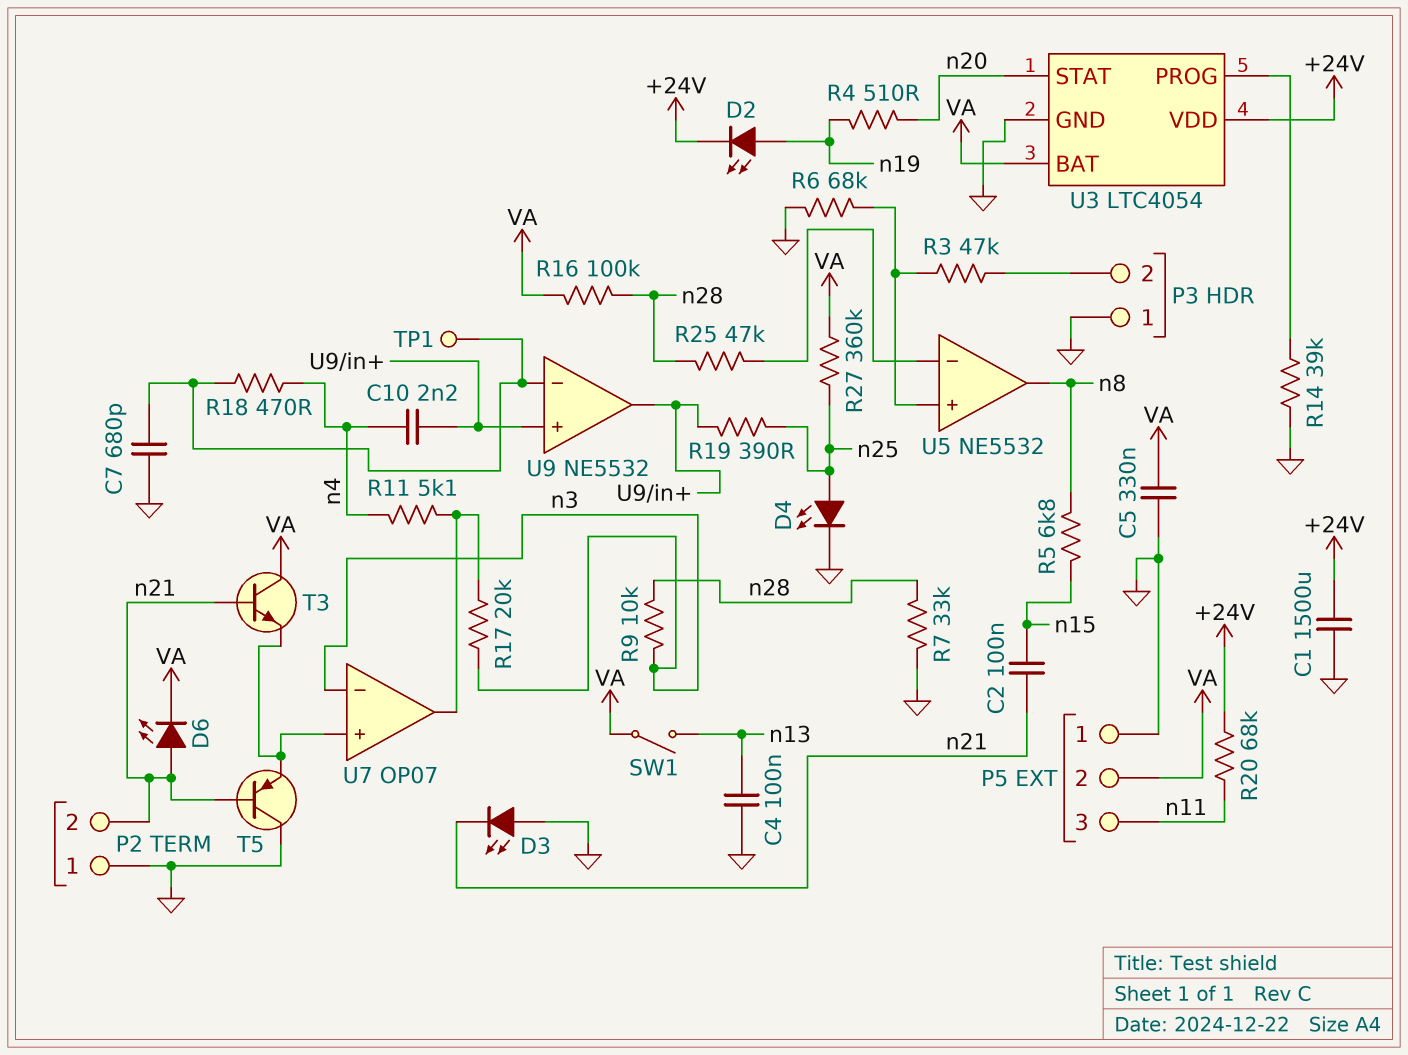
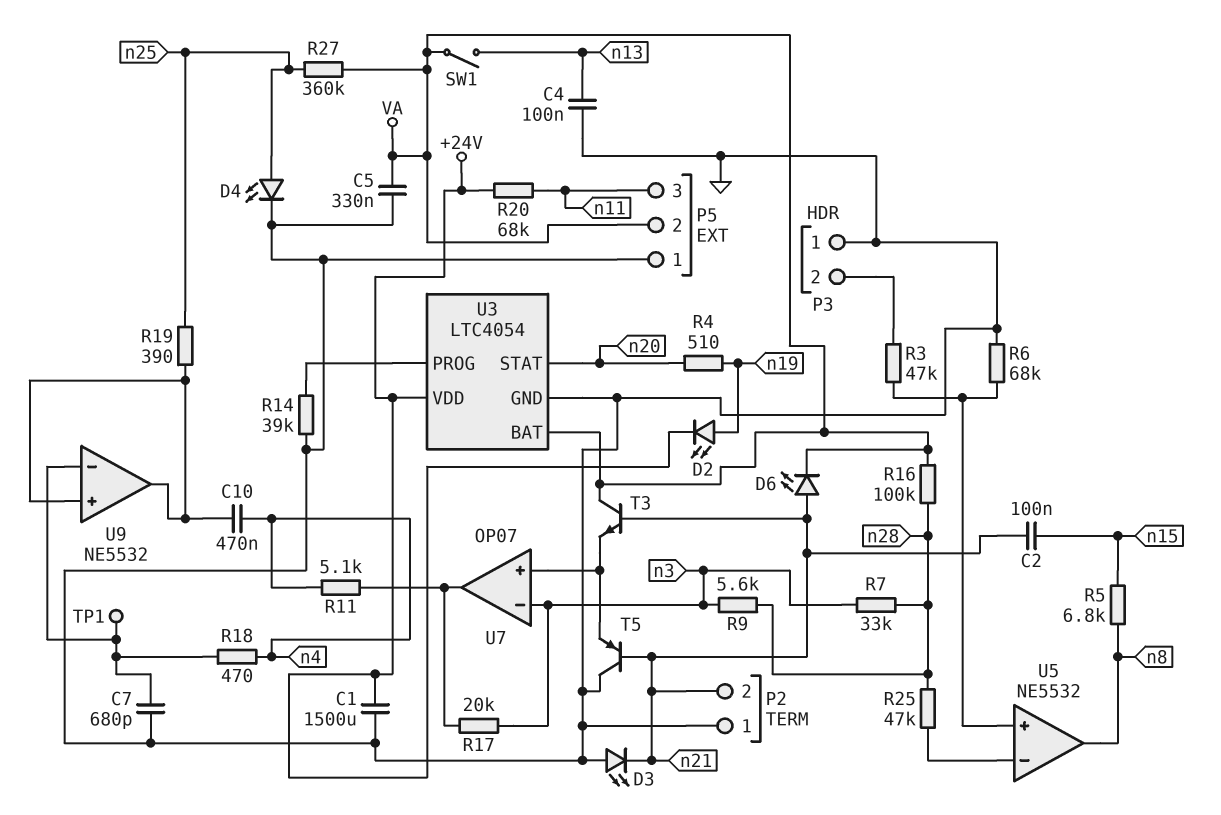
C10: 2.2nF (U9/in+, n4) -> 470nF (U9/in+, n4)
R7: 33k (GND, n28) -> 33k (n3, n28)
R9: 10k (n3, n28) -> 5.6k (n3, n28)

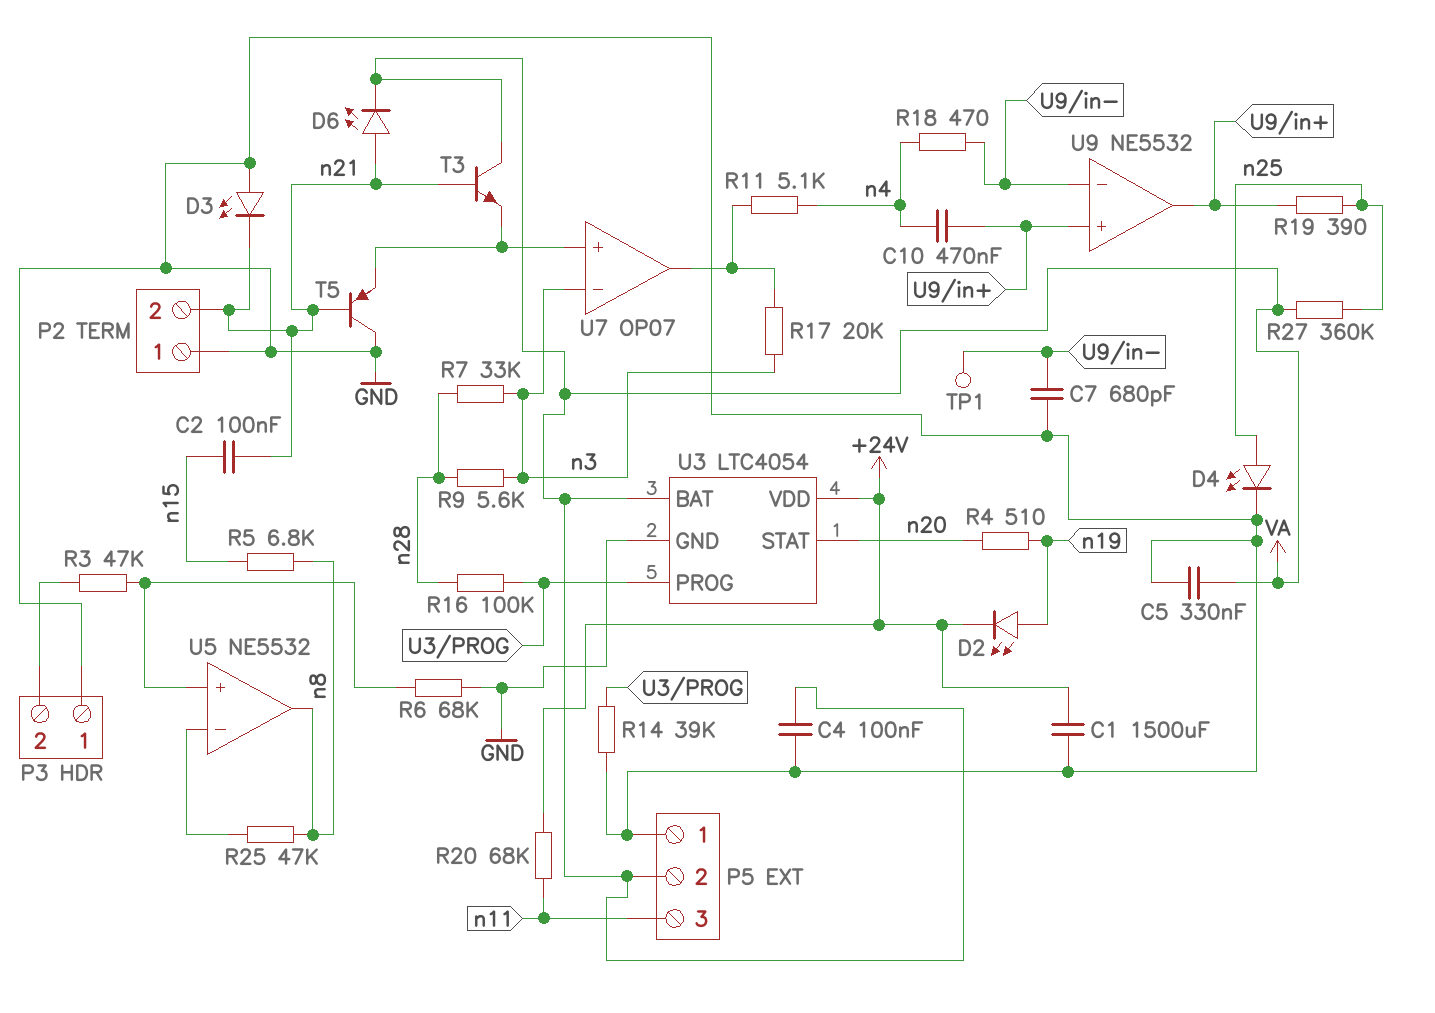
C4: 100nF (GND, n13) -> 100nF (GND, VA)
R16: 100k (VA, n28) -> 100k (U3/PROG, n28)
R25: 47k (U5/in-, n28) -> 47k (U5/in-, n8)
SW1: switch (VA, n13) -> none

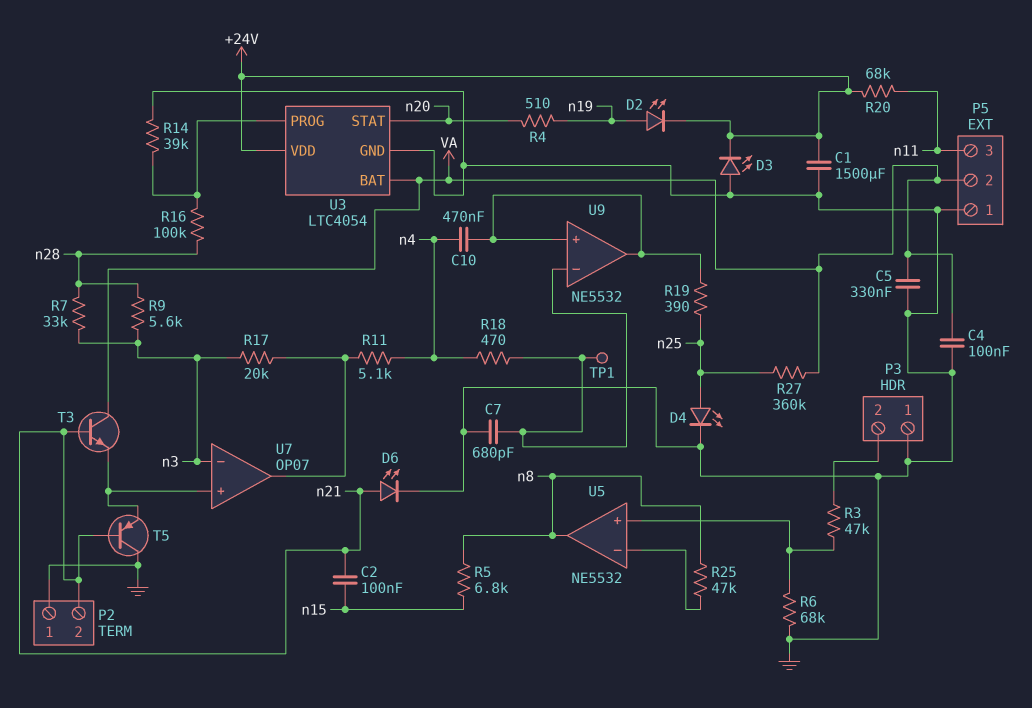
D3: LED (A GND, K n21) -> LED (A GND, K +24V)
D6: LED (A n21, K VA) -> LED (A n21, K GND)

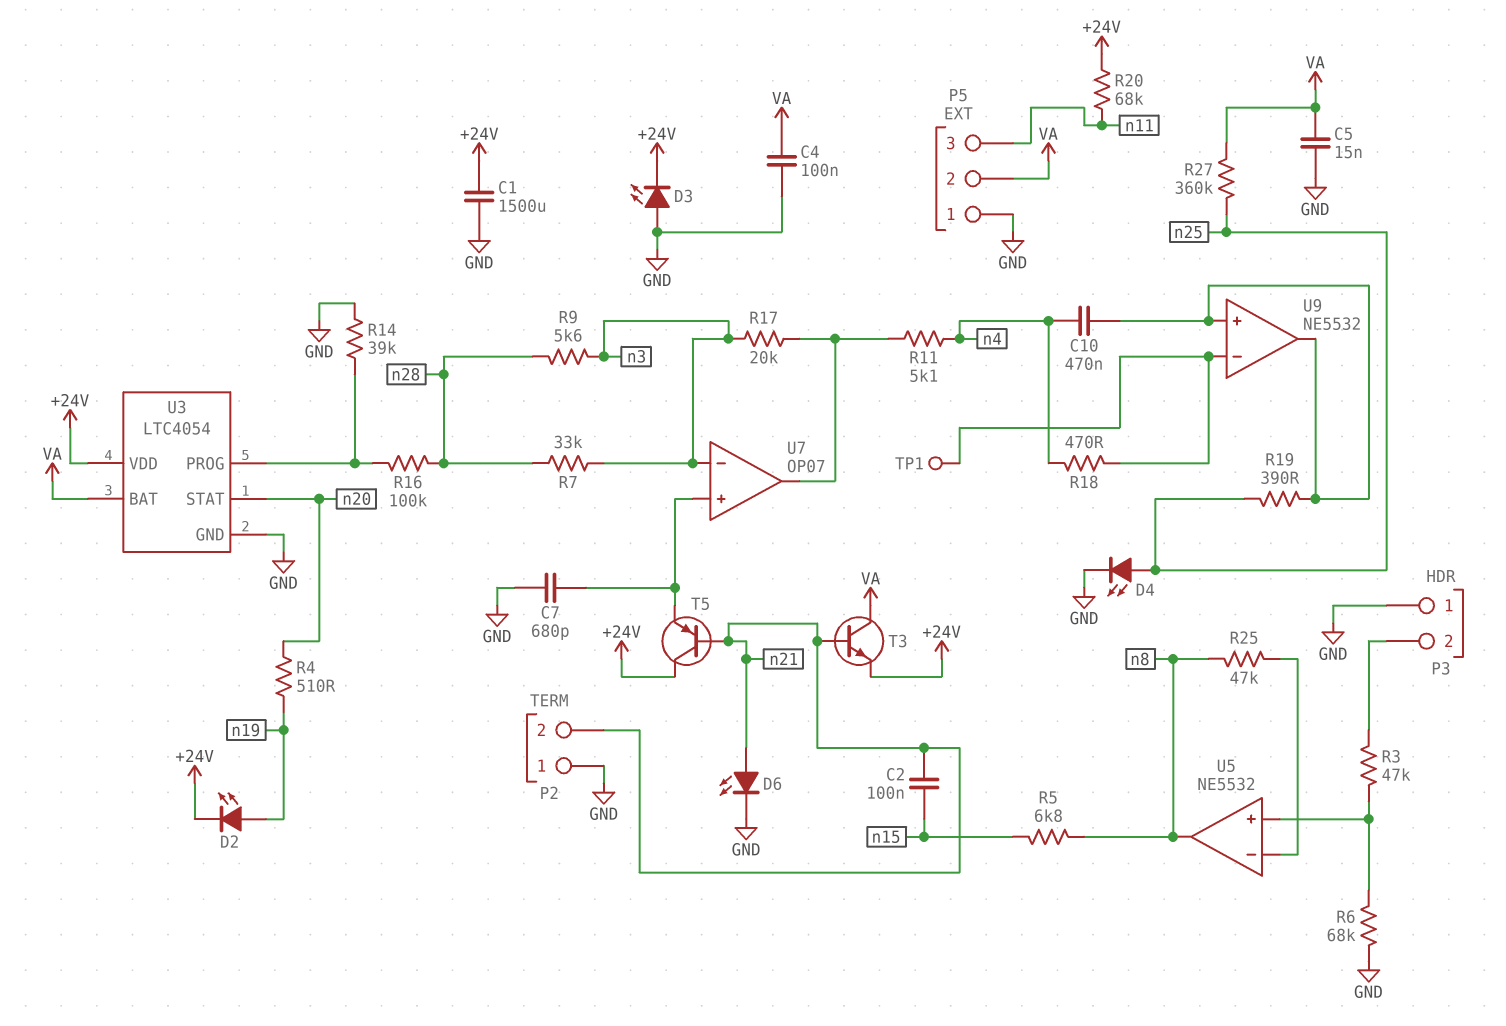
C5: 330nF (GND, VA) -> 15nF (GND, VA)
C7: 680pF (GND, U9/in-) -> 680pF (GND, U7/in+)
T3: NPN (B n21, C VA, E U7/in+) -> NPN (B n21, C VA, E +24V)
T5: PNP (B n21, C GND, E U7/in+) -> PNP (B n21, C +24V, E U7/in+)

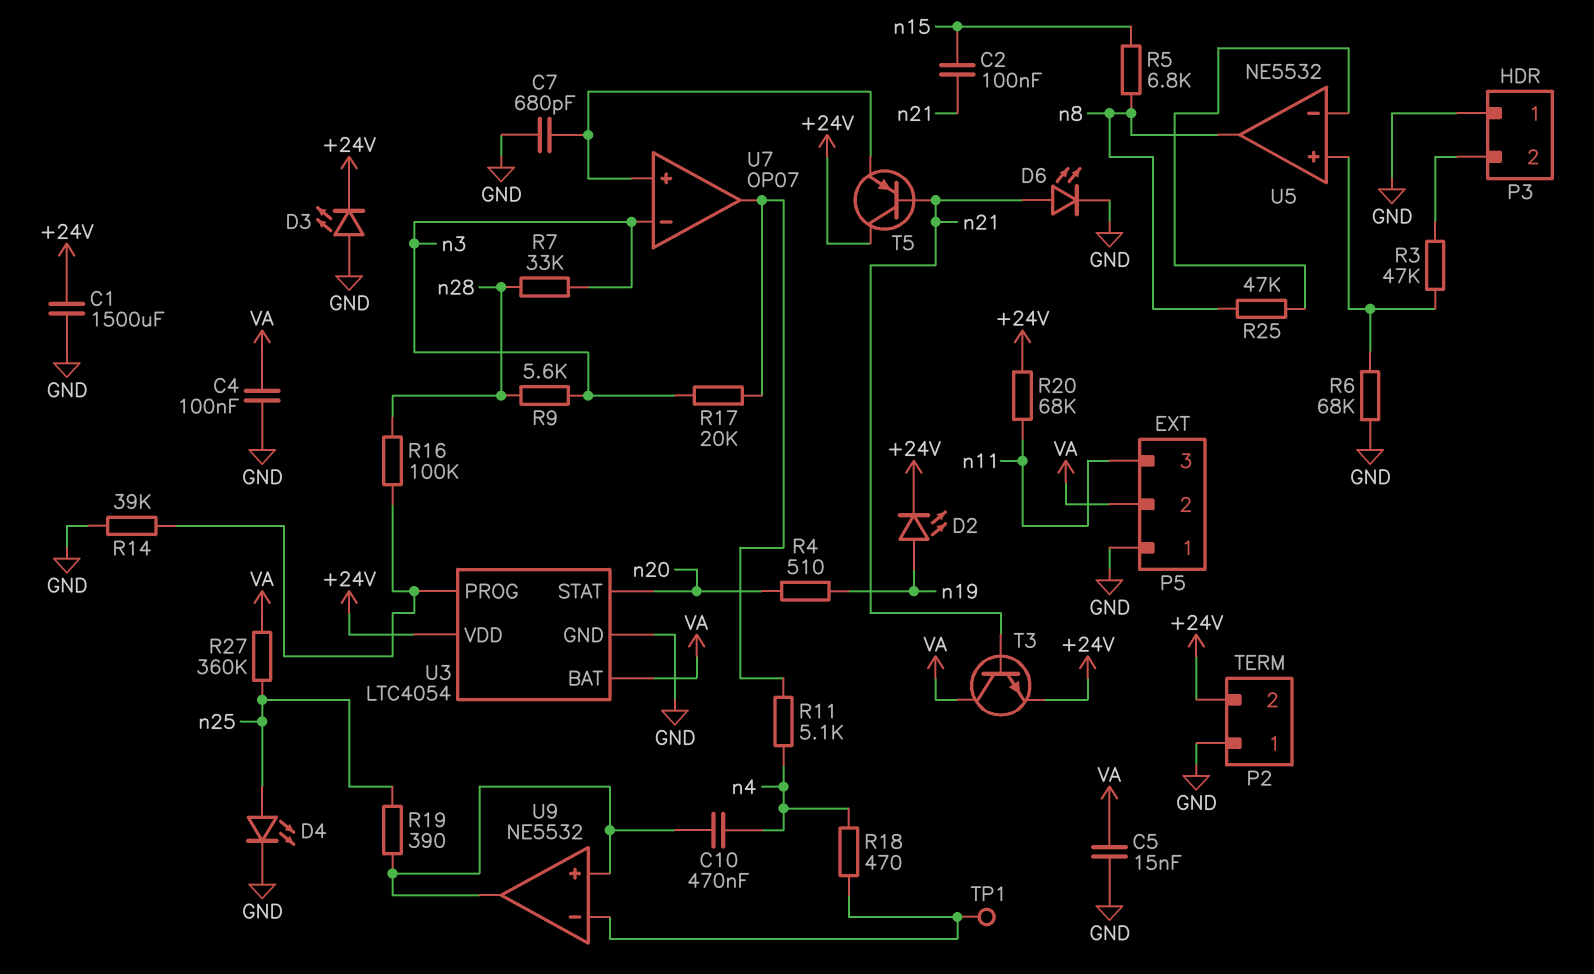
P2 pin 2: n21 -> +24V

